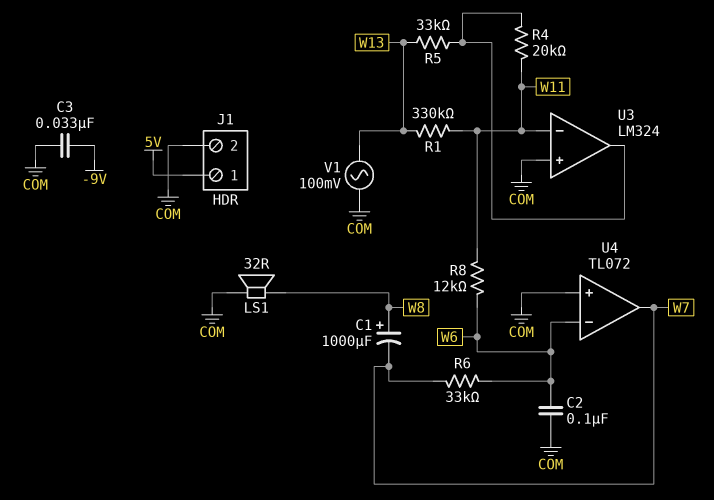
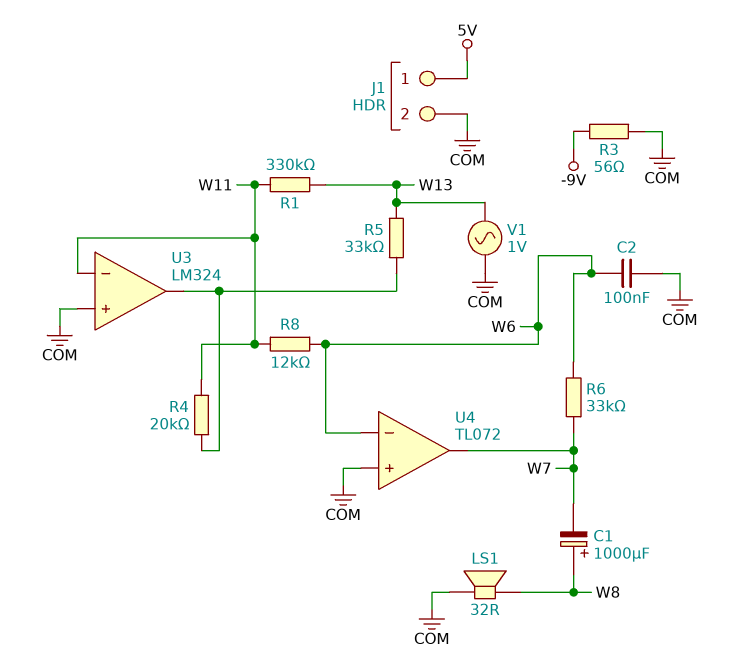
C3: 33nF (-9V, COM) -> none
R3: none -> 56 (-9V, COM)
V1: AC 100mV (COM, W13) -> AC 1V (COM, W13)

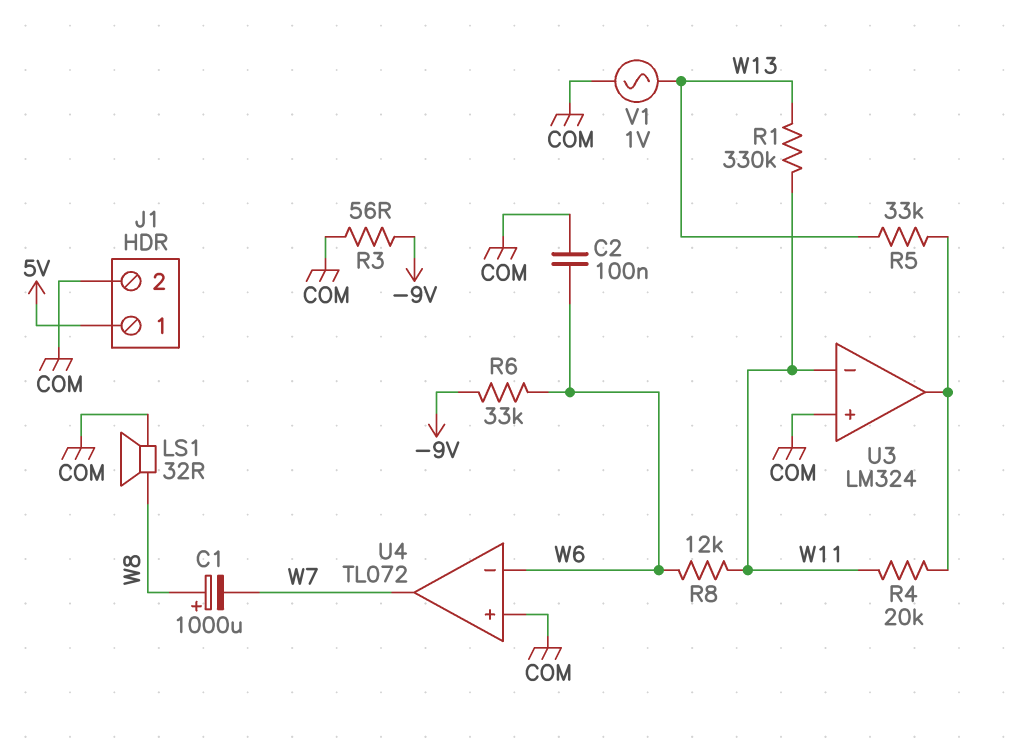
R6: 33k (W6, W7) -> 33k (-9V, W6)

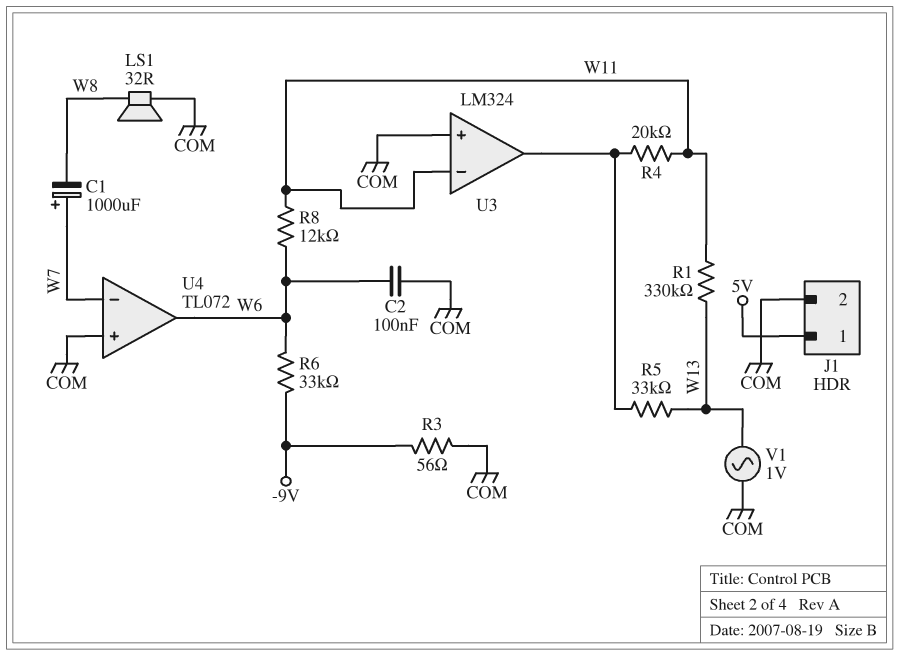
C1: 1000uF (plus W8, minus W7) -> 1000uF (plus W7, minus W8)
U4 pin in-: W6 -> W7
U4 pin out: W7 -> W6

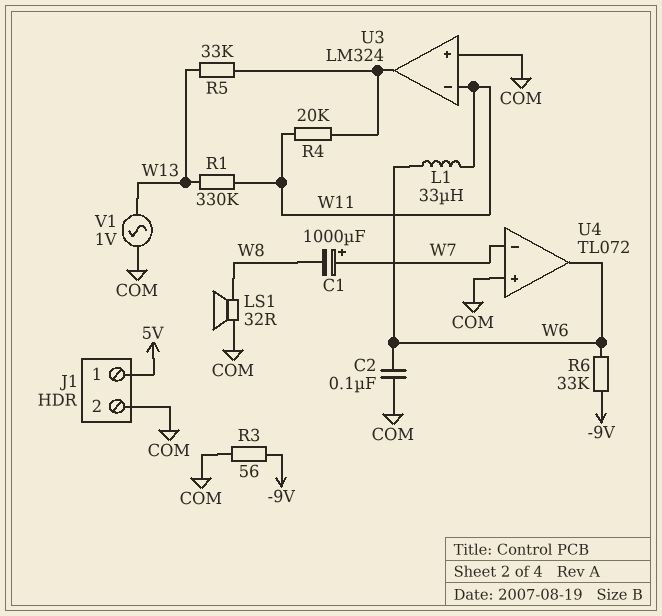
L1: none -> 33uH (W6, W11)
R8: 12k (W6, W11) -> none

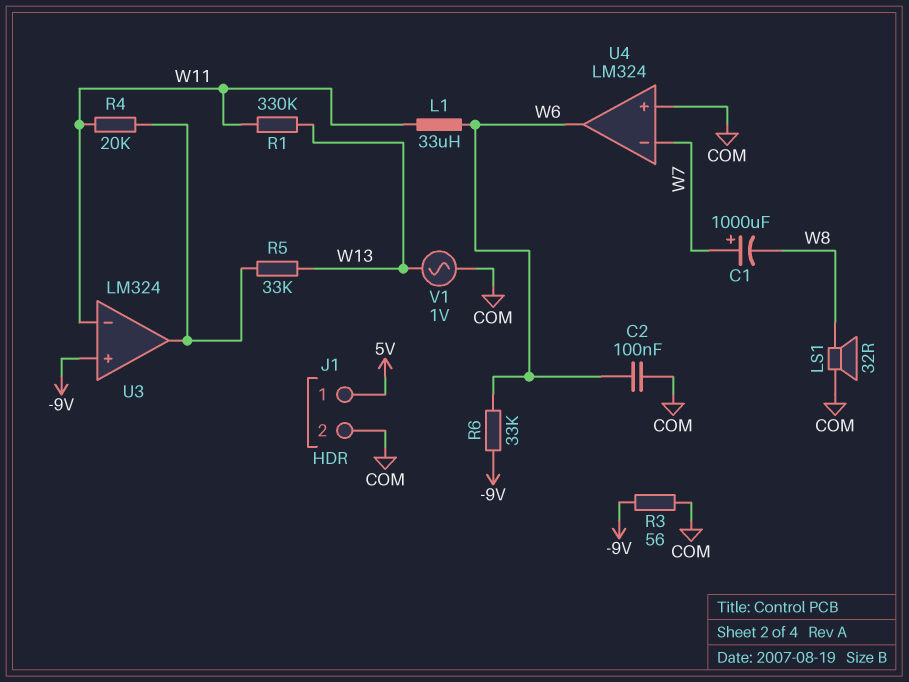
U3 pin in+: COM -> -9V
U4: TL072 -> LM324

